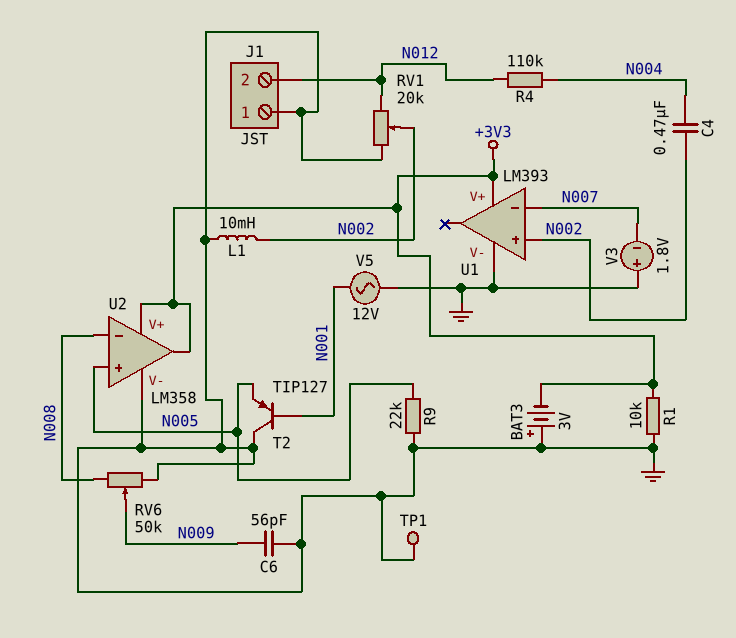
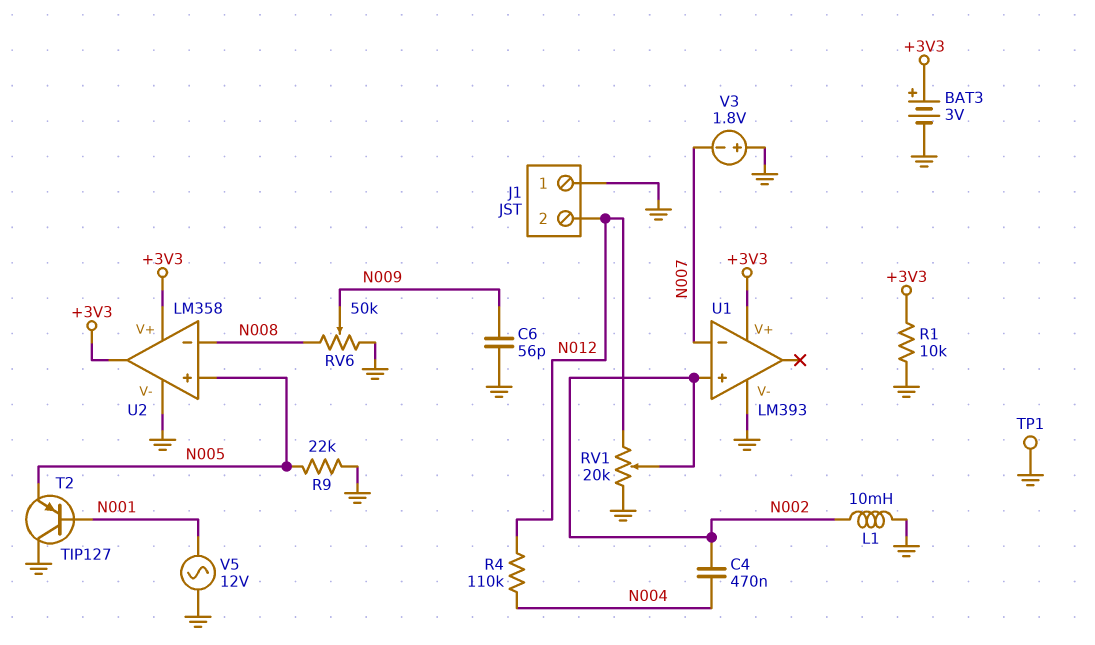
BAT3: 3V (plus GND, minus +3V3) -> 3V (plus +3V3, minus GND)

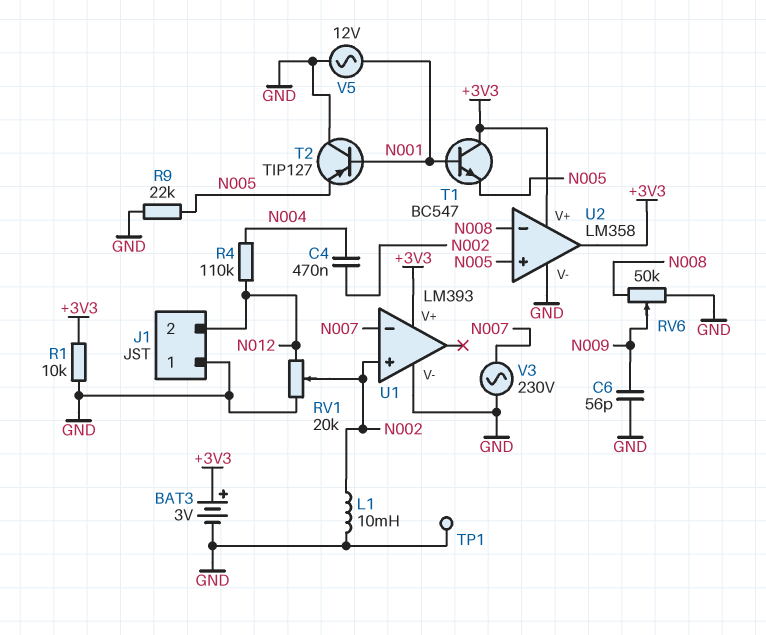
T1: none -> NPN BC547 (B N001, C +3V3, E N005)
V3: 1.8V (plus GND, minus N007) -> AC 230V (GND, N007)

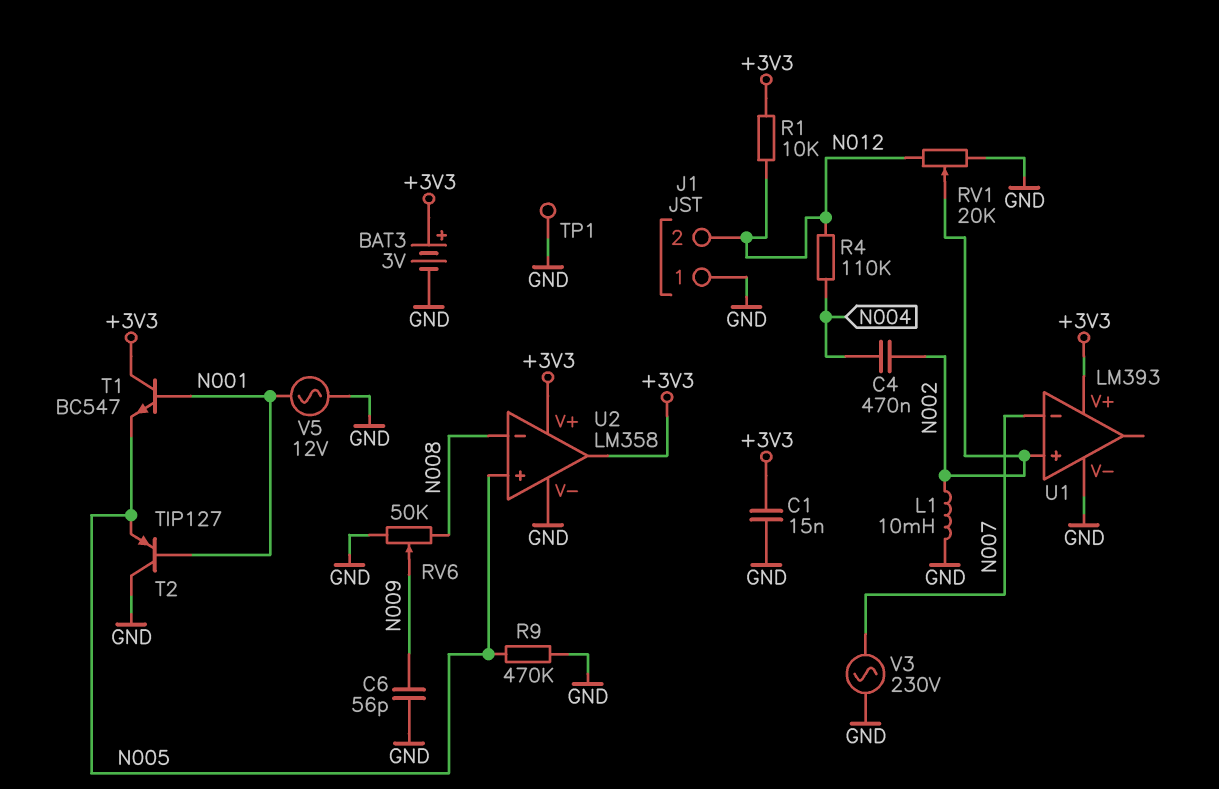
C1: none -> 15nF (+3V3, GND)
R1: 10k (+3V3, GND) -> 10k (+3V3, N012)
R9: 22k (GND, N005) -> 470k (GND, N005)

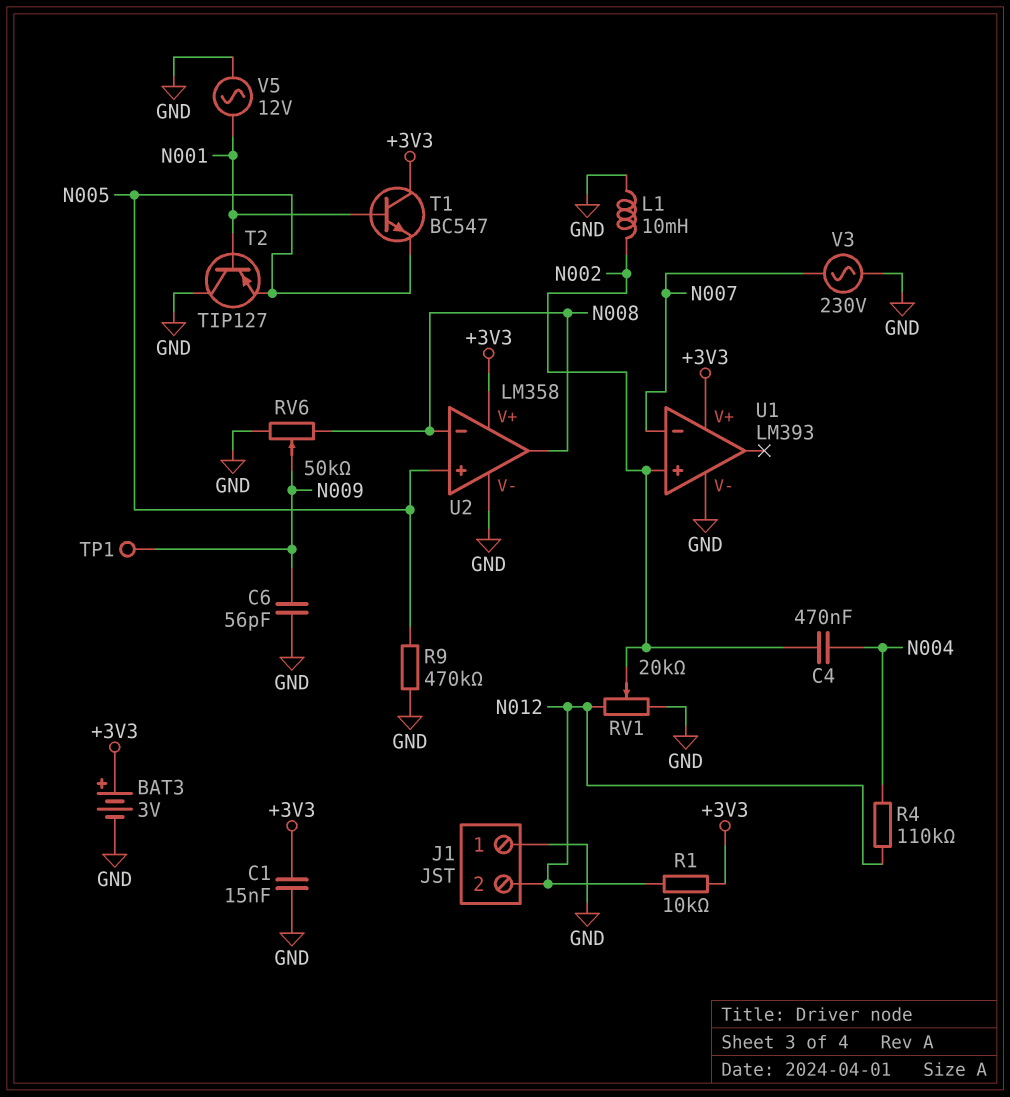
TP1: test point (GND) -> test point (N009)
U2 pin out: +3V3 -> N008

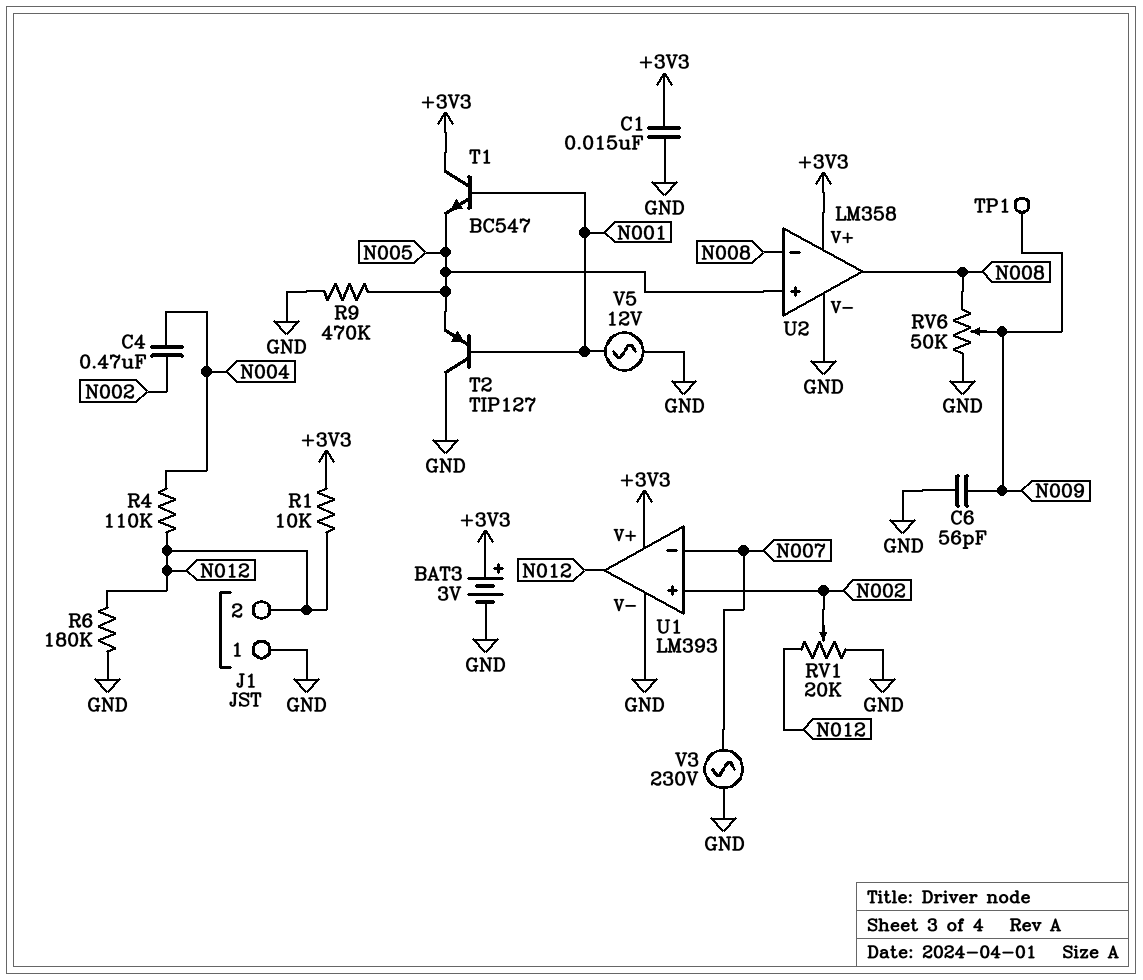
L1: 10mH (GND, N002) -> none
R6: none -> 180k (GND, N012)
U1 pin out: none -> N012

